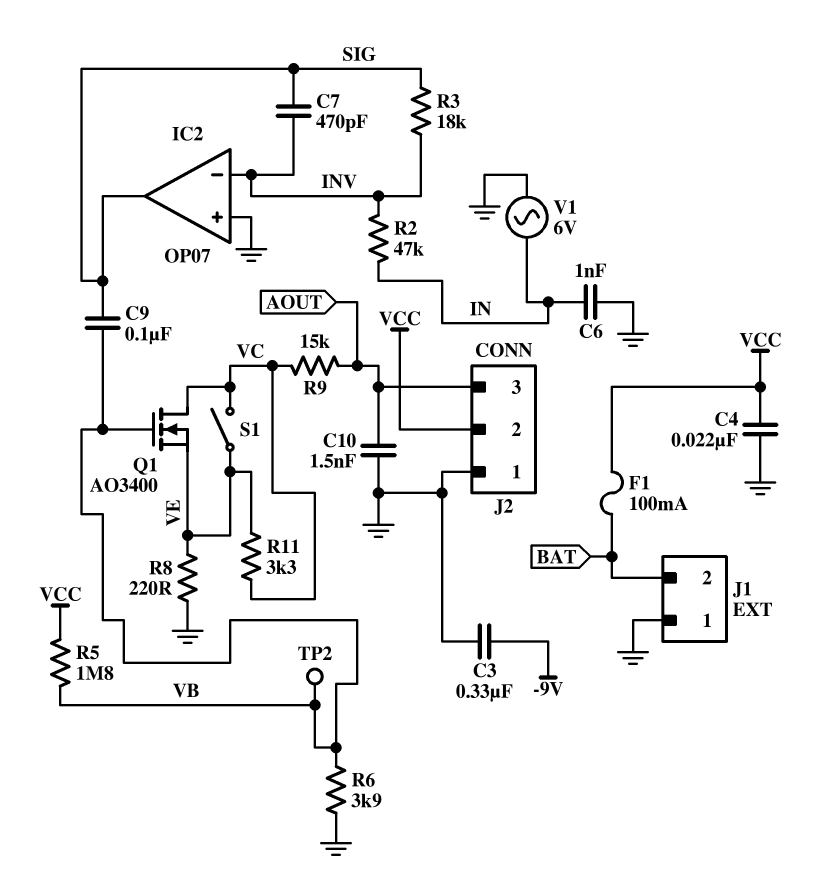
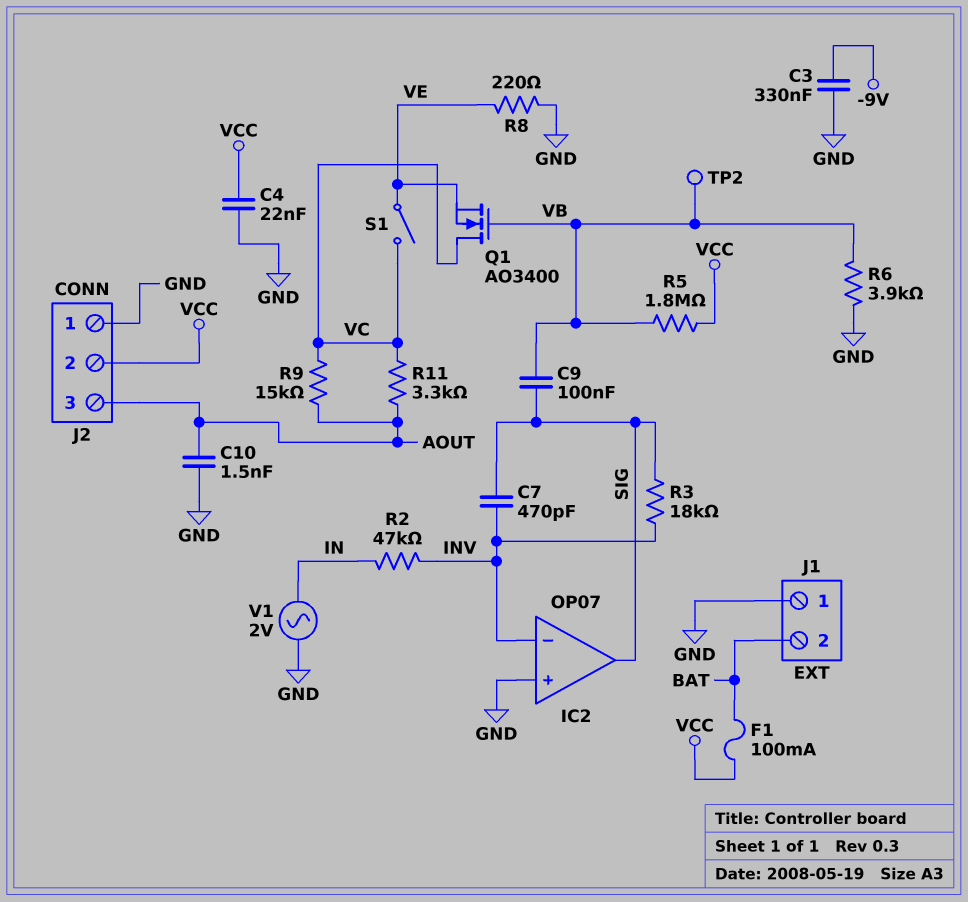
C6: 1nF (GND, IN) -> none
R11: 3.3k (VC, VE) -> 3.3k (AOUT, VC)
V1: AC 6V (GND, IN) -> AC 2V (GND, IN)

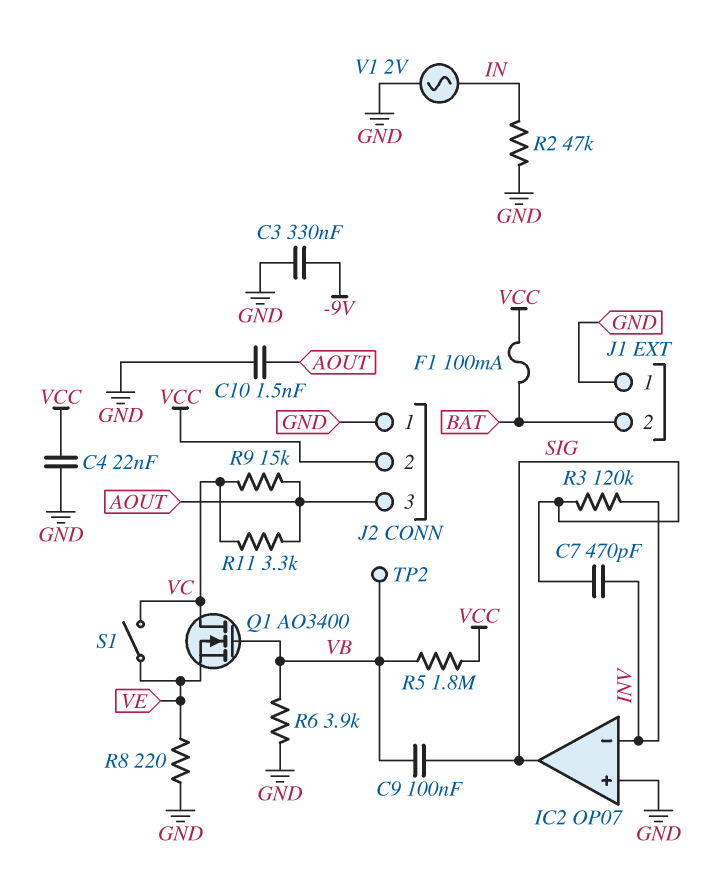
R2: 47k (IN, INV) -> 47k (GND, IN)
R3: 18k (INV, SIG) -> 120k (INV, SIG)

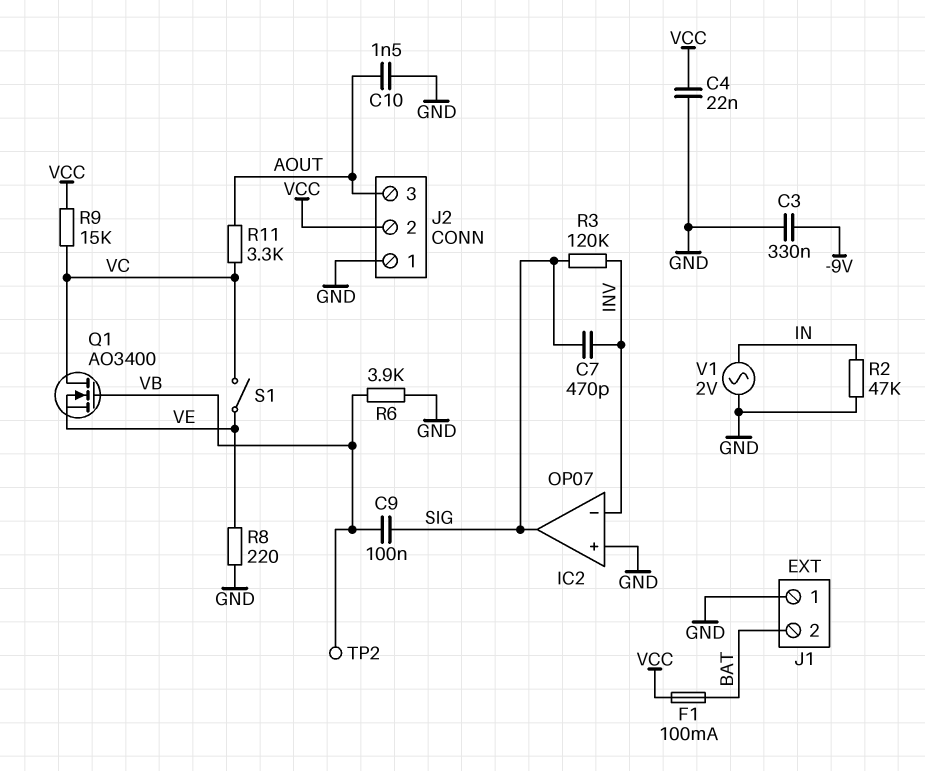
R5: 1.8M (VB, VCC) -> none
R9: 15k (AOUT, VC) -> 15k (VC, VCC)

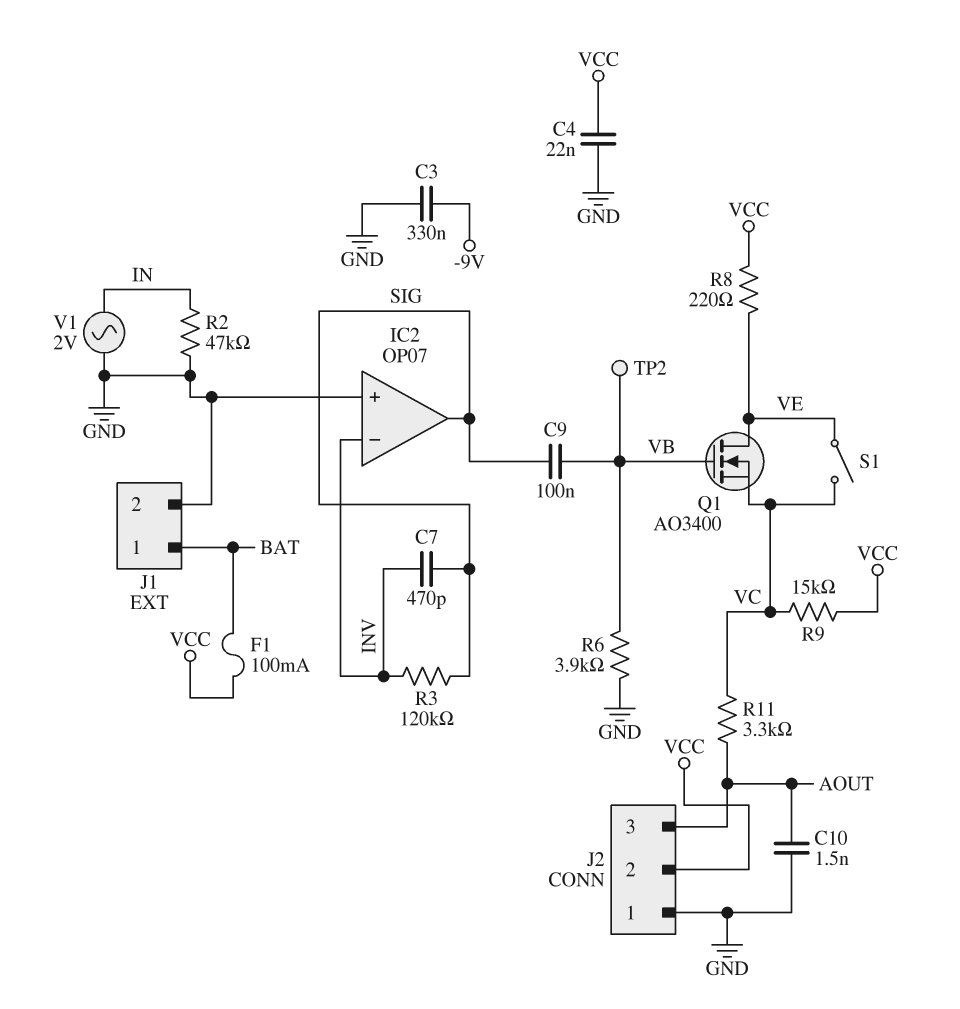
J1 pin 1: GND -> BAT
J1 pin 2: BAT -> GND
Q1: NMOS AO3400 (G VB, D VC, S VE) -> NMOS AO3400 (G VB, D VE, S VC)
R8: 220 (GND, VE) -> 220 (VCC, VE)

